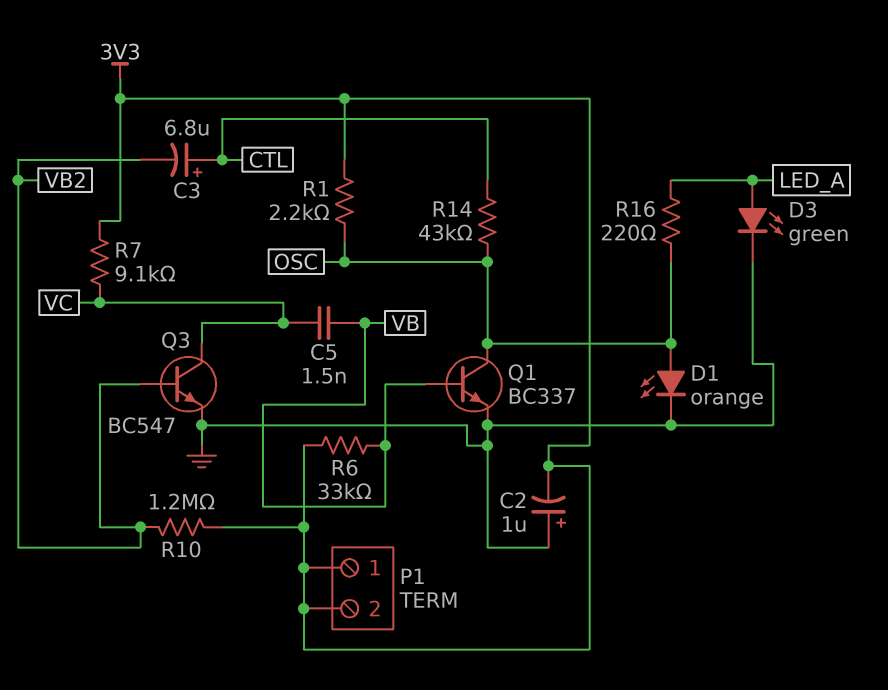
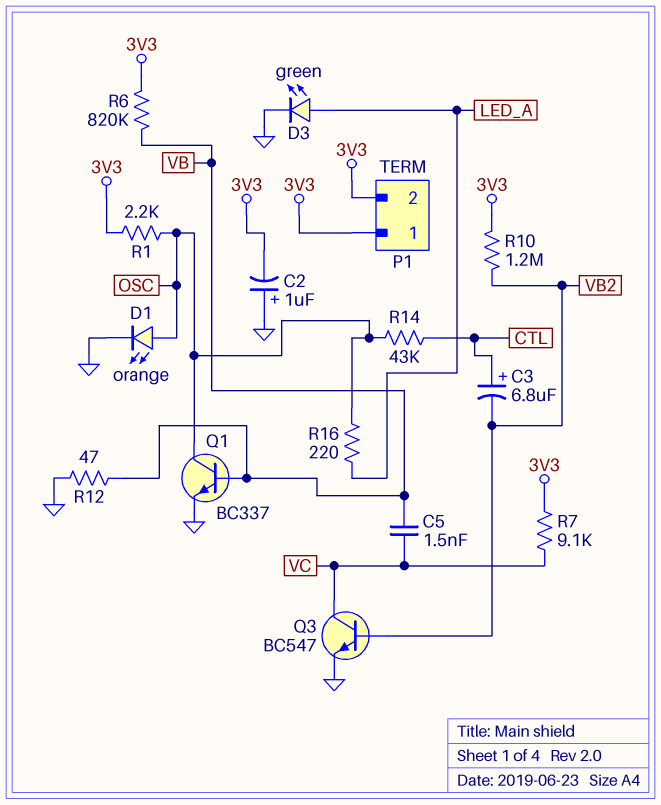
R6: 33k (3V3, VB) -> 820k (3V3, VB)
R12: none -> 47 (GND, VB)

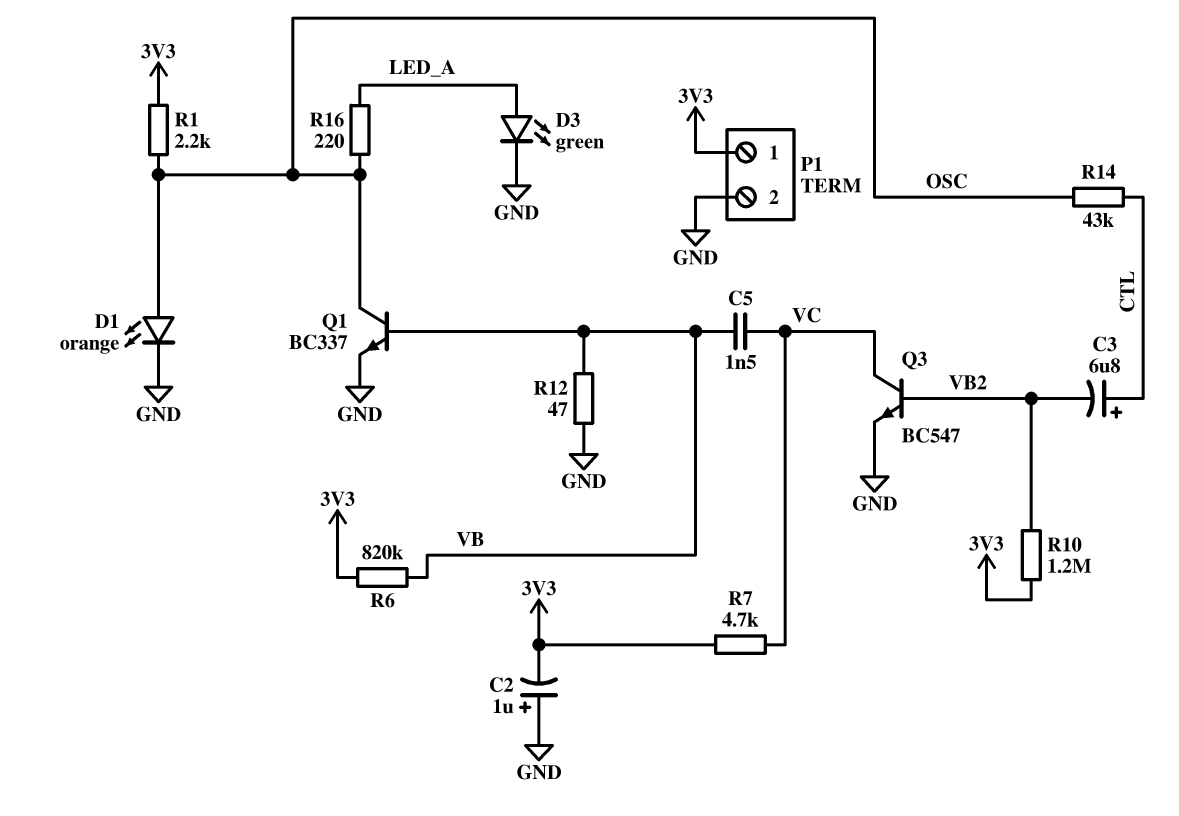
P1 pin 2: 3V3 -> GND
R7: 9.1k (3V3, VC) -> 4.7k (3V3, VC)

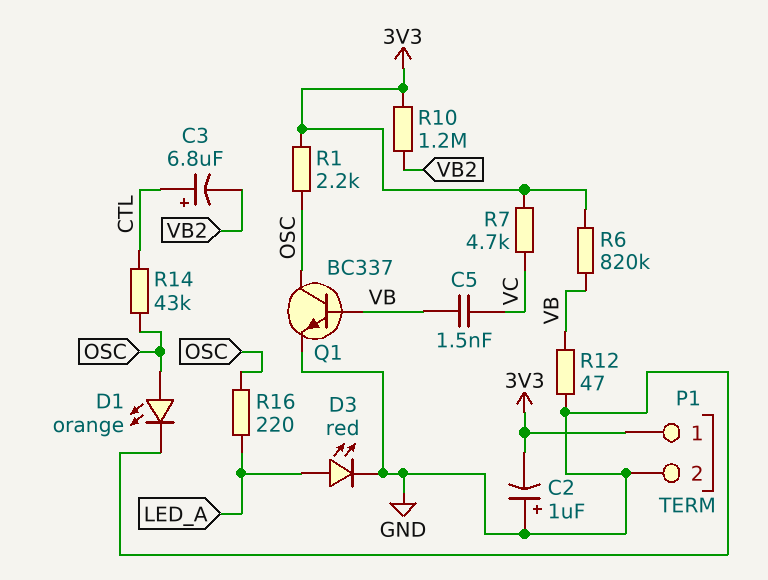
D3: LED green (A LED_A, K GND) -> LED red (A LED_A, K GND)
Q3: NPN BC547 (B VB2, C VC, E GND) -> none

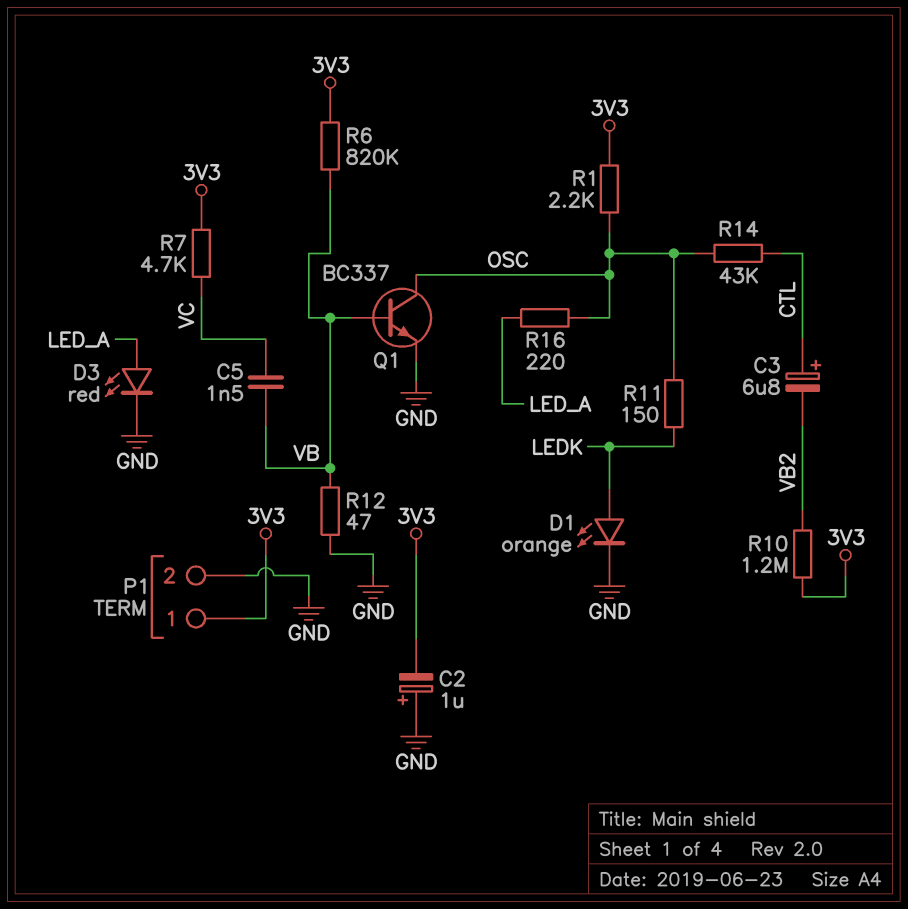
D1: LED orange (A OSC, K GND) -> LED orange (A LEDK, K GND)
R11: none -> 150 (LEDK, OSC)

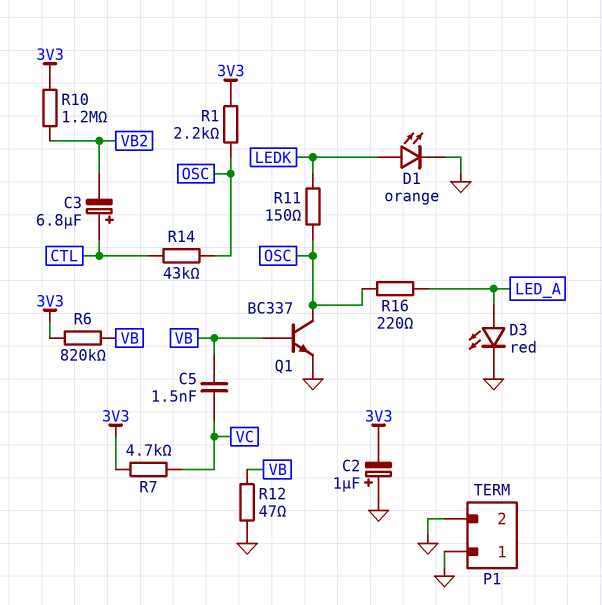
P1 pin 1: 3V3 -> GND

